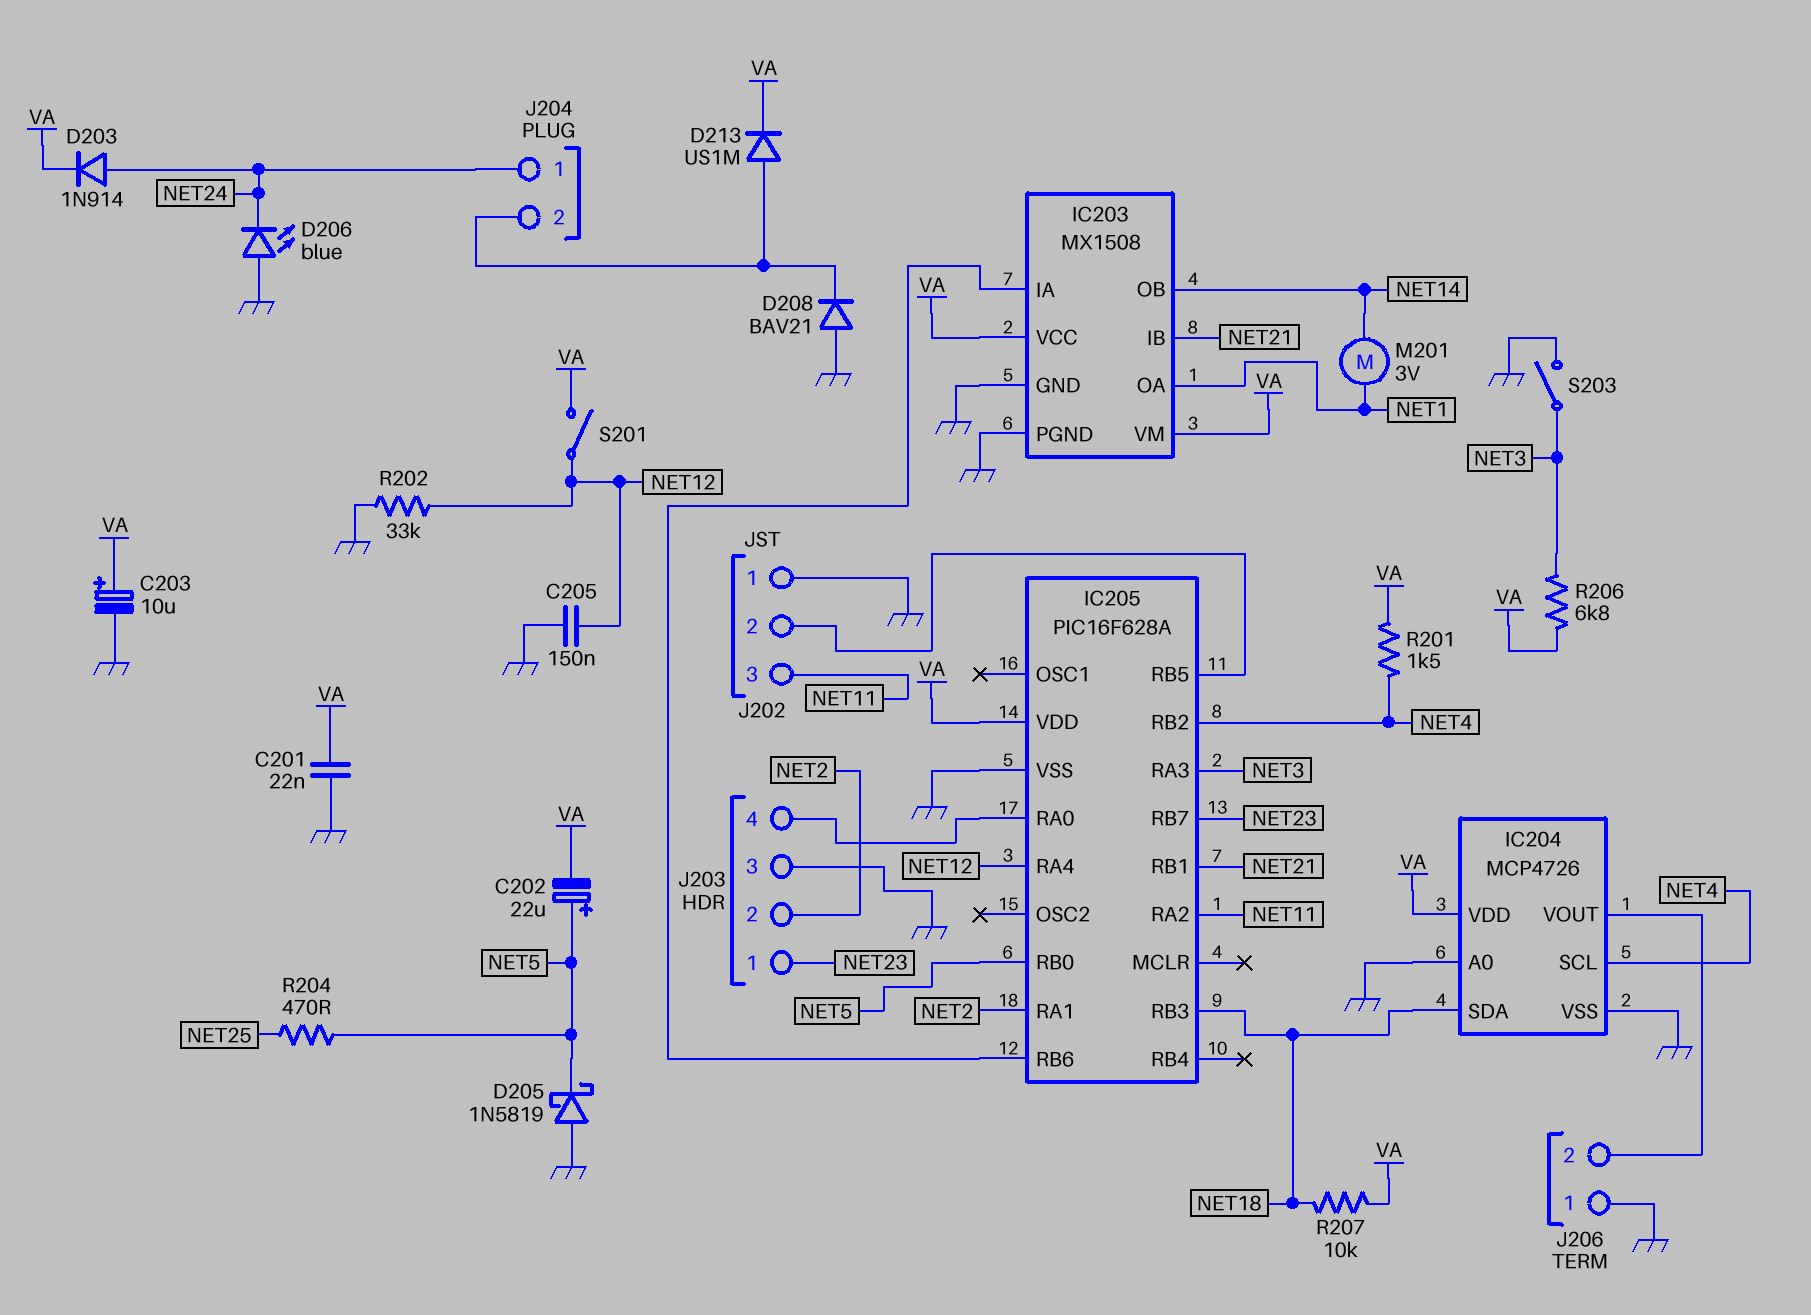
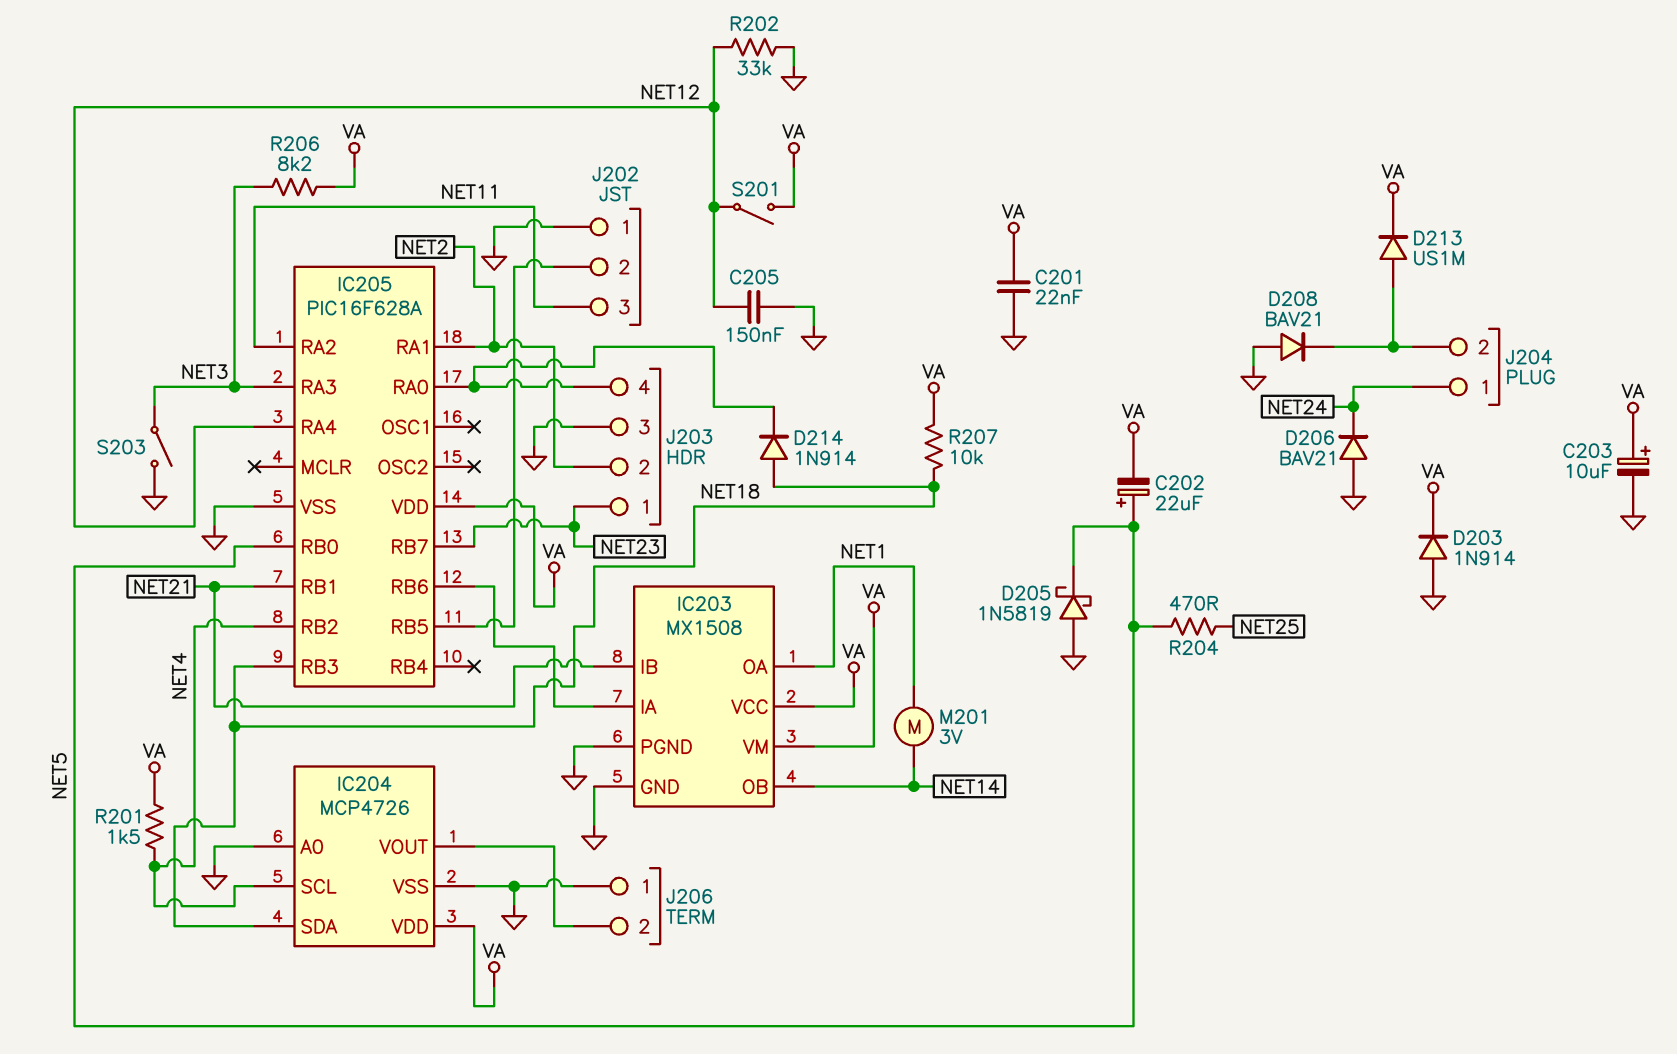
D203: diode 1N914 (A NET24, K VA) -> diode 1N914 (A GND, K VA)
D206: LED blue (A GND, K NET24) -> diode BAV21 (A GND, K NET24)
D214: none -> diode 1N914 (A NET18, K IC205/RA0)
R206: 6.8k (NET3, VA) -> 8.2k (NET3, VA)

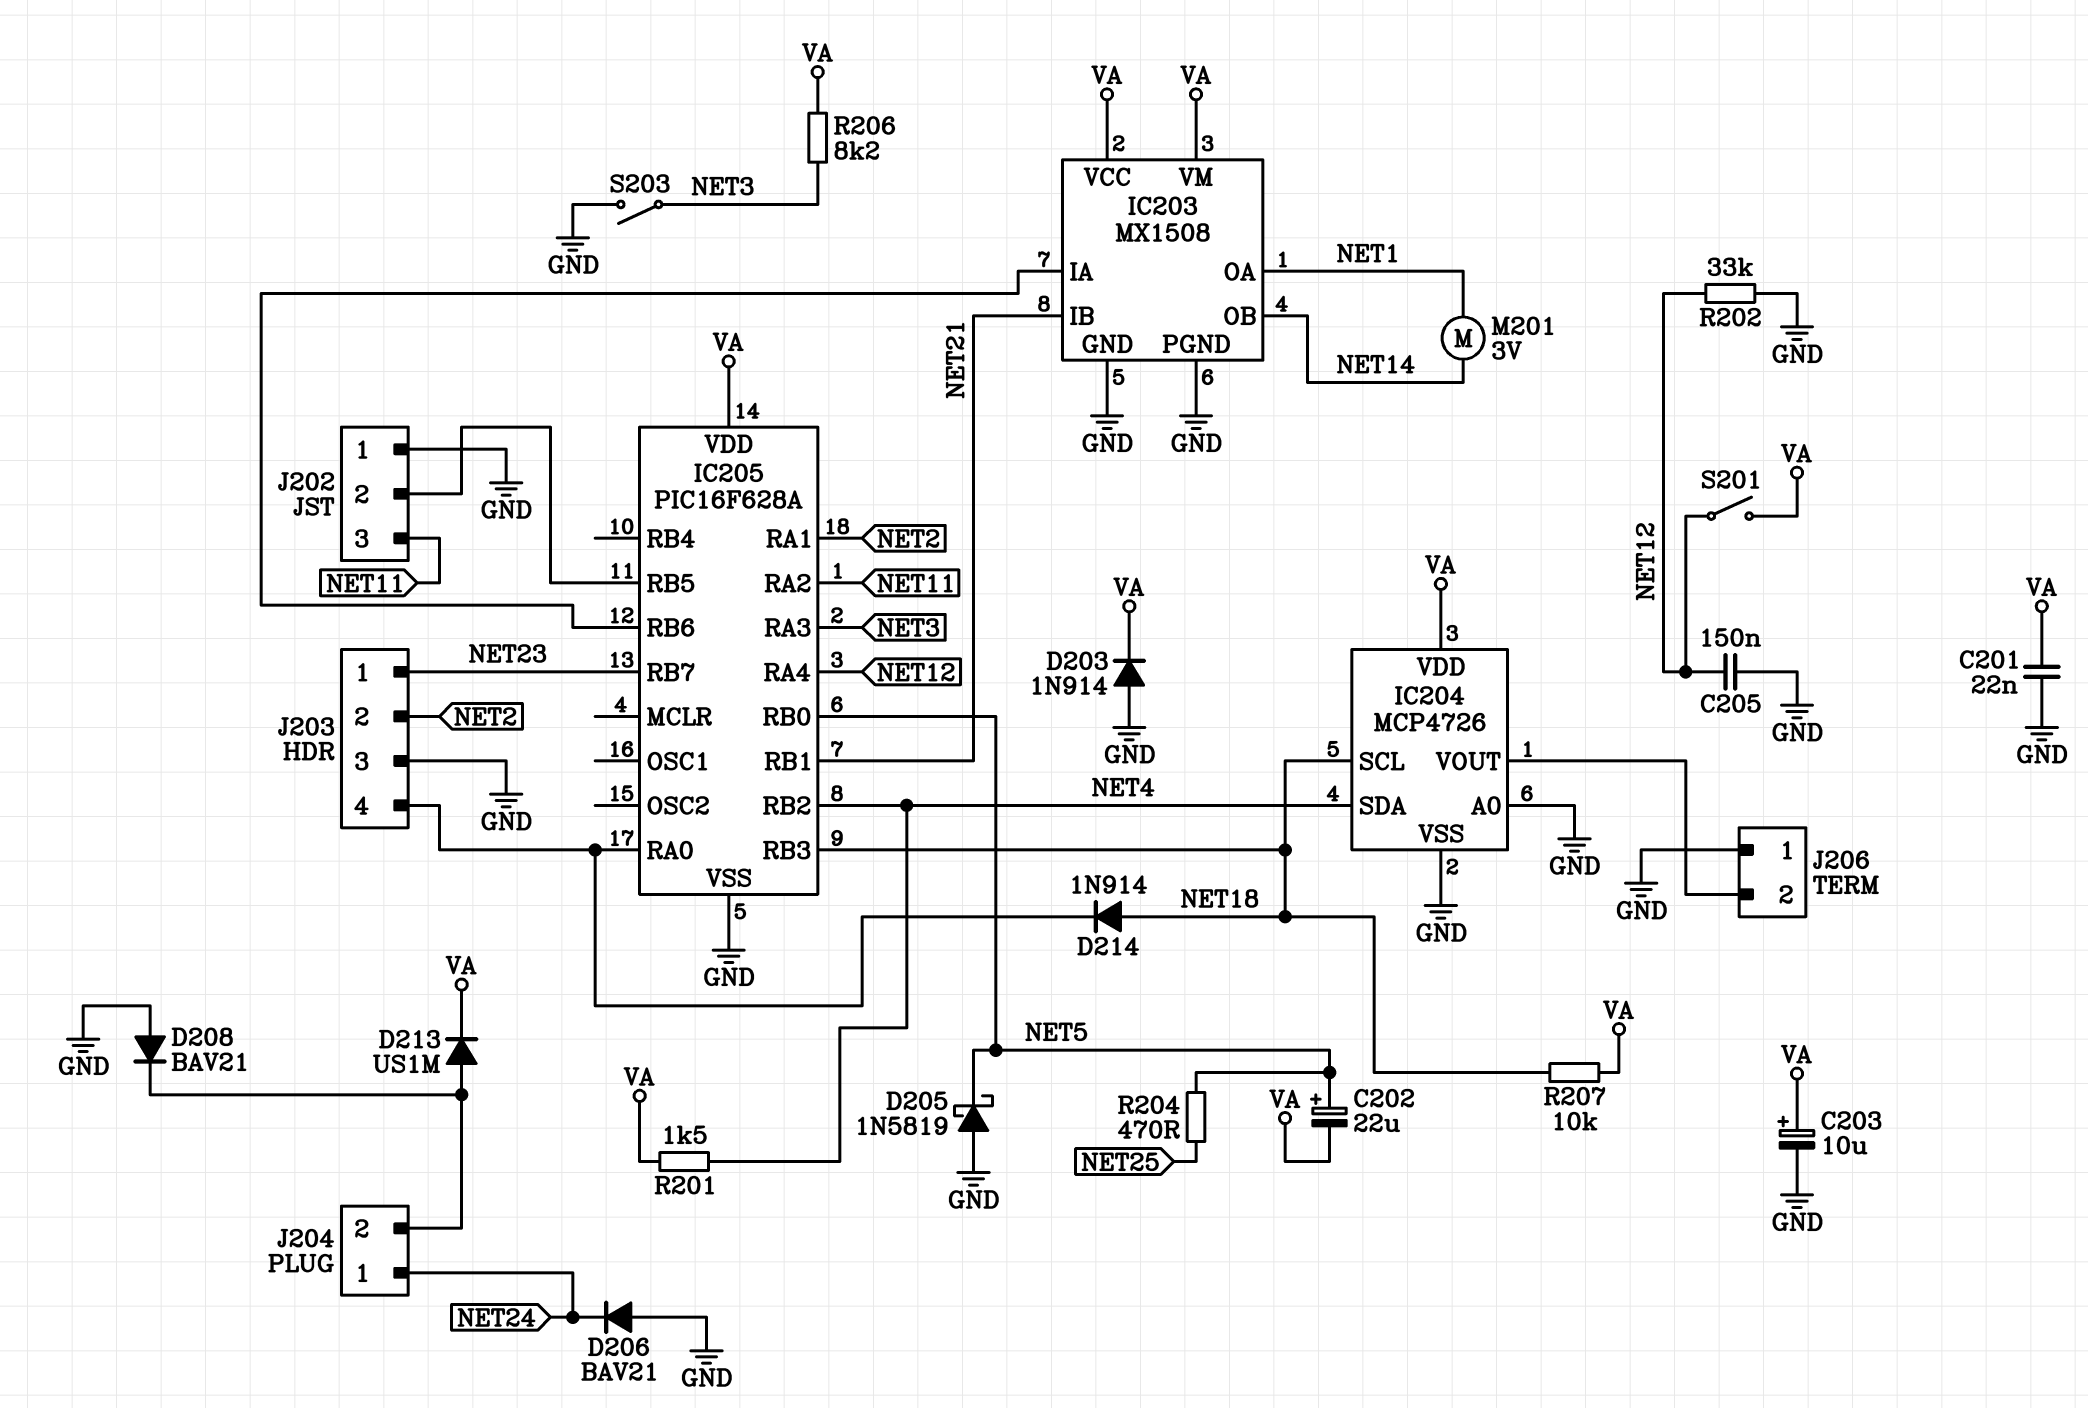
IC204 pin SCL: NET4 -> NET18
IC204 pin SDA: NET18 -> NET4

